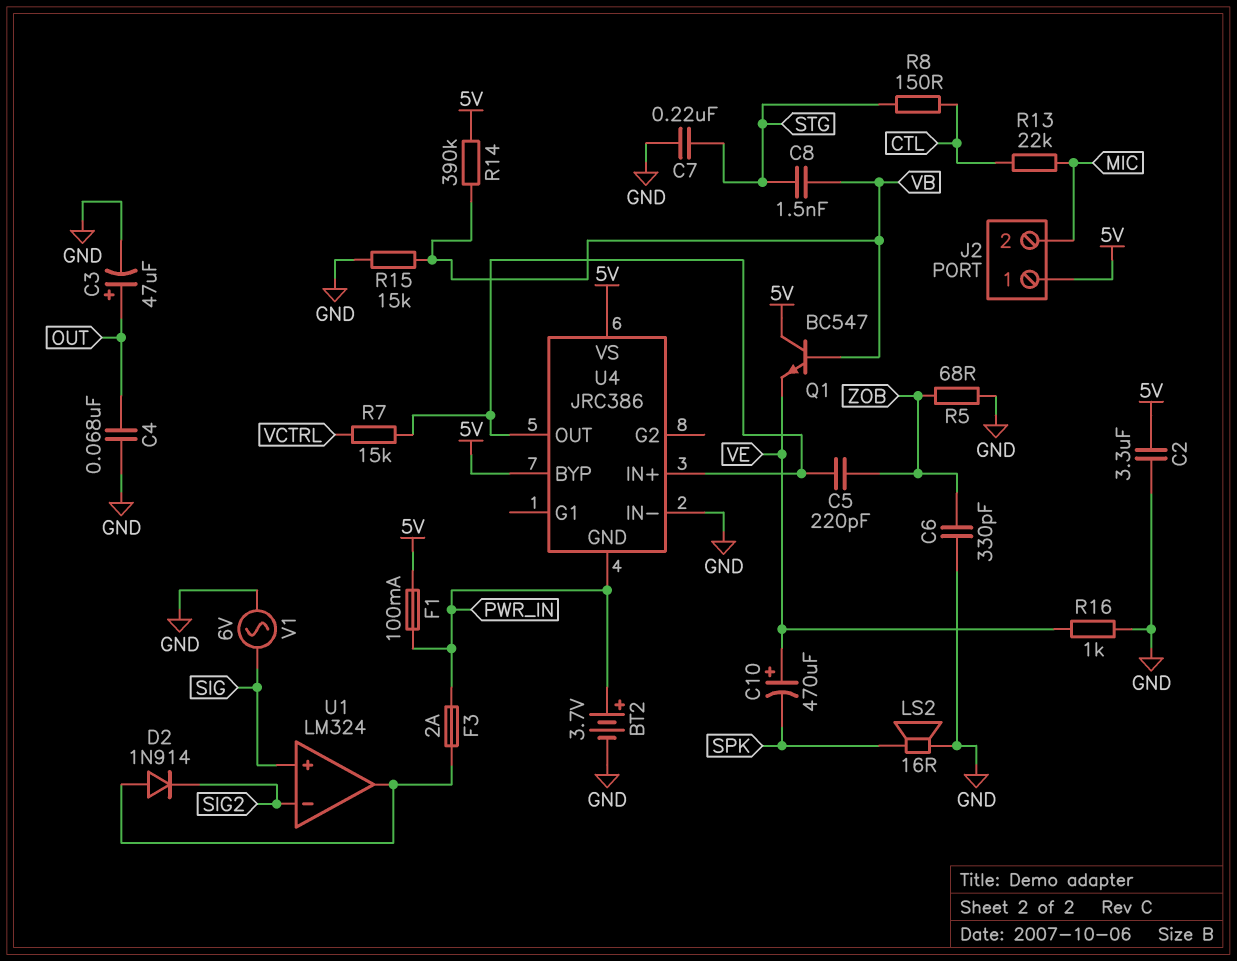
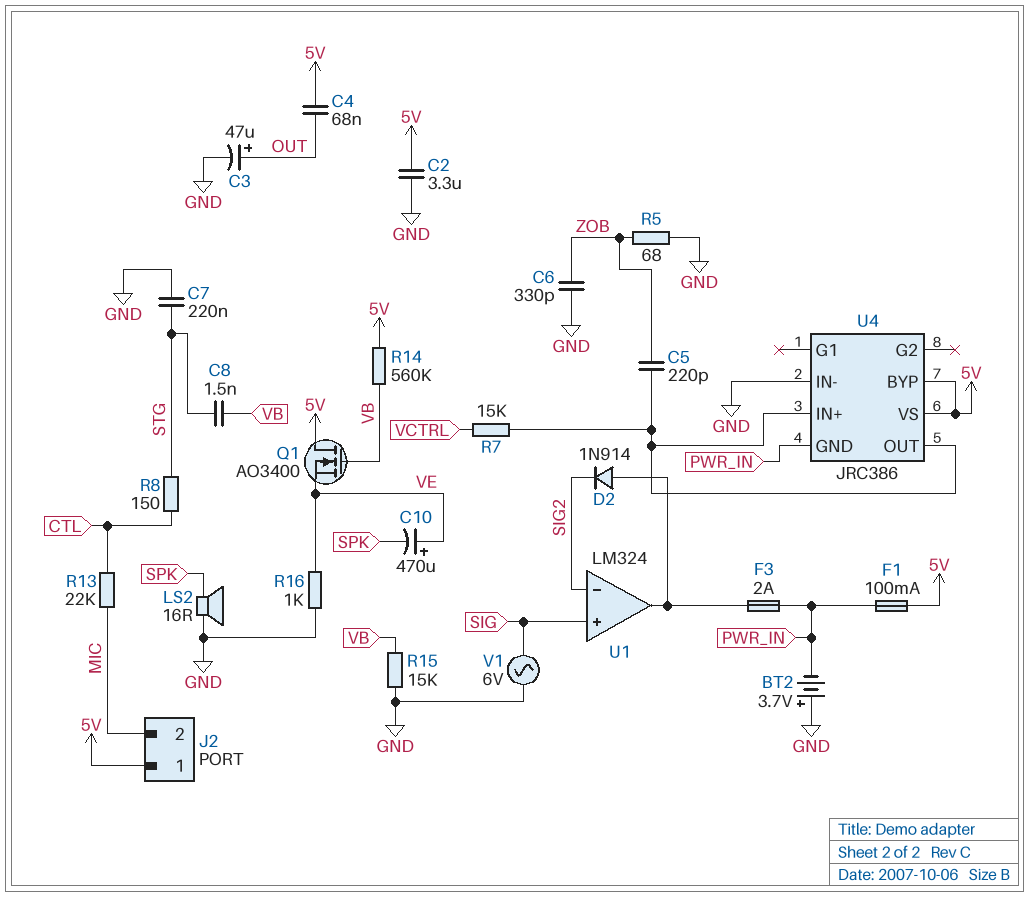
BT2: 3.7V (plus PWR_IN, minus GND) -> 3.7V (plus GND, minus PWR_IN)
C4: 68nF (GND, OUT) -> 68nF (5V, OUT)
Q1: NPN BC547 (B VB, C 5V, E VE) -> NMOS AO3400 (G VB, D 5V, S VE)
R14: 390k (5V, VB) -> 560k (5V, VB)

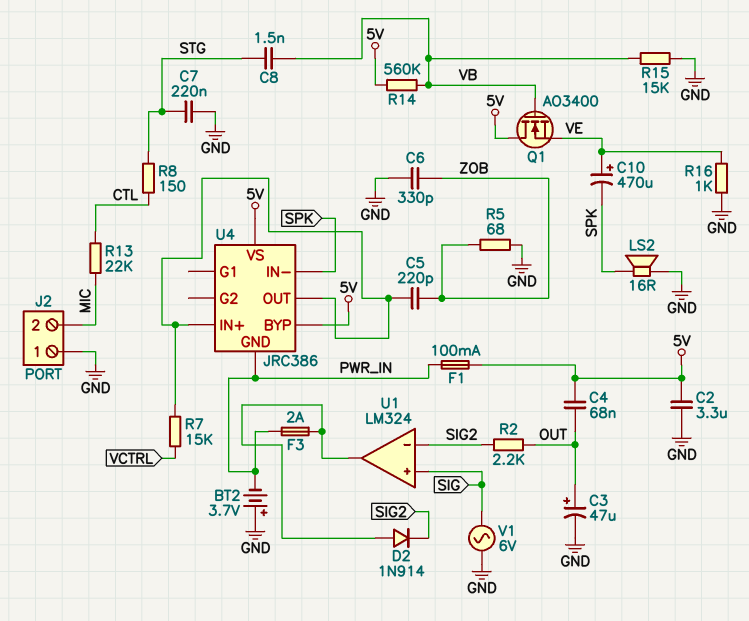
J2 pin 1: 5V -> GND
R2: none -> 2.2k (OUT, SIG2)
U4 pin IN-: GND -> SPK

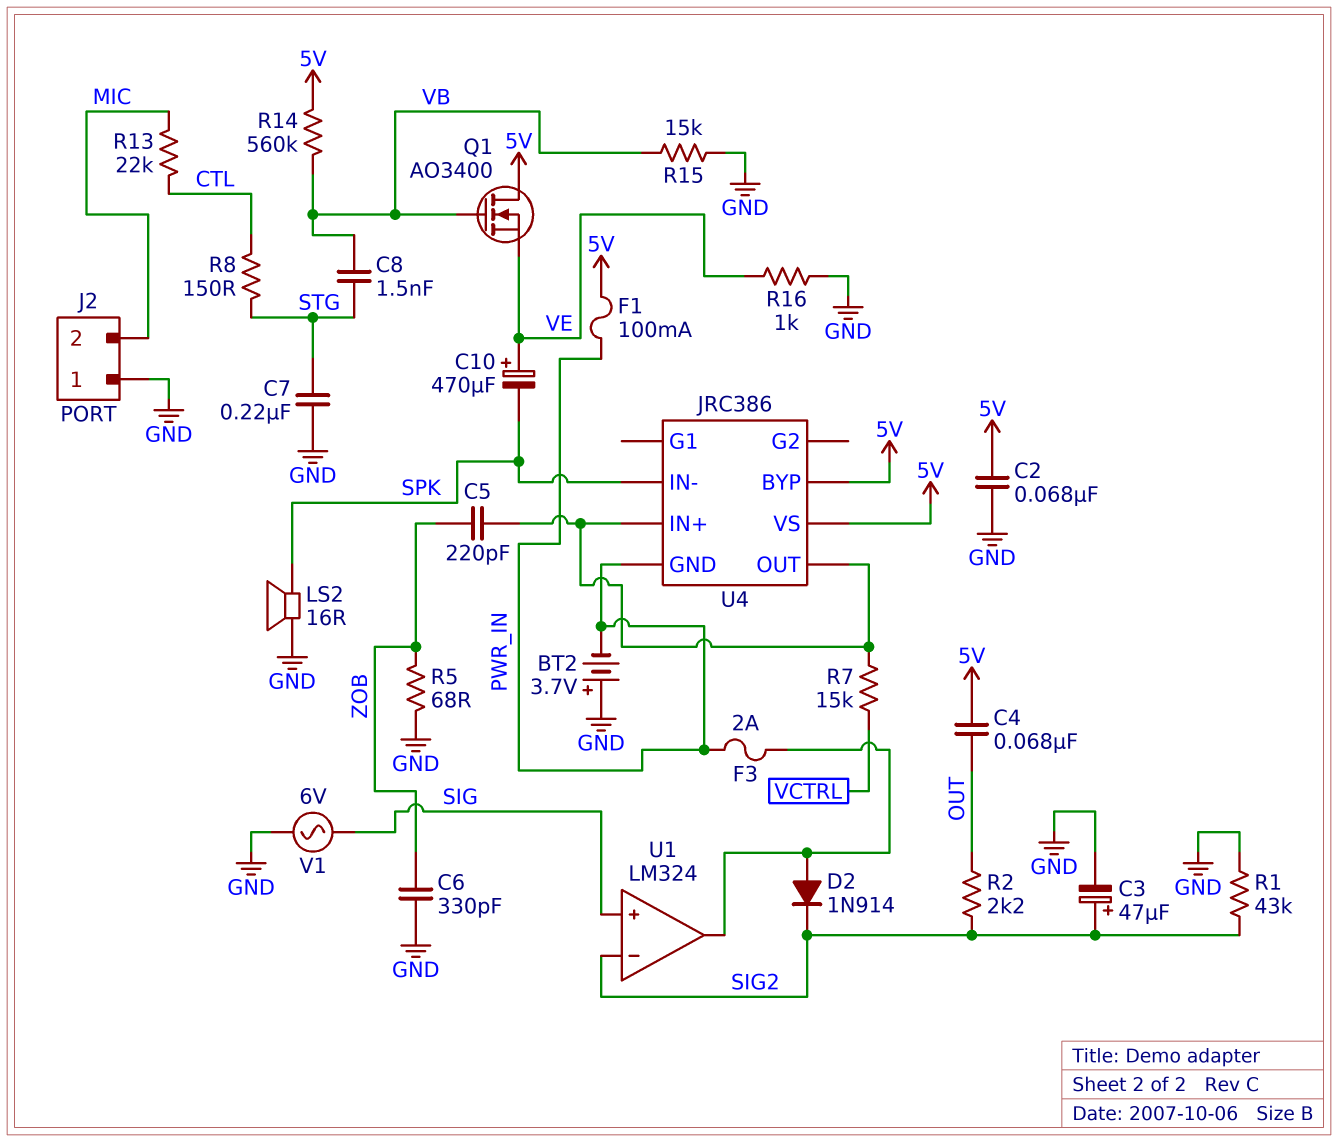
C2: 3.3uF (5V, GND) -> 68nF (5V, GND)
C3: 47uF (plus OUT, minus GND) -> 47uF (plus SIG2, minus GND)
R1: none -> 43k (GND, SIG2)

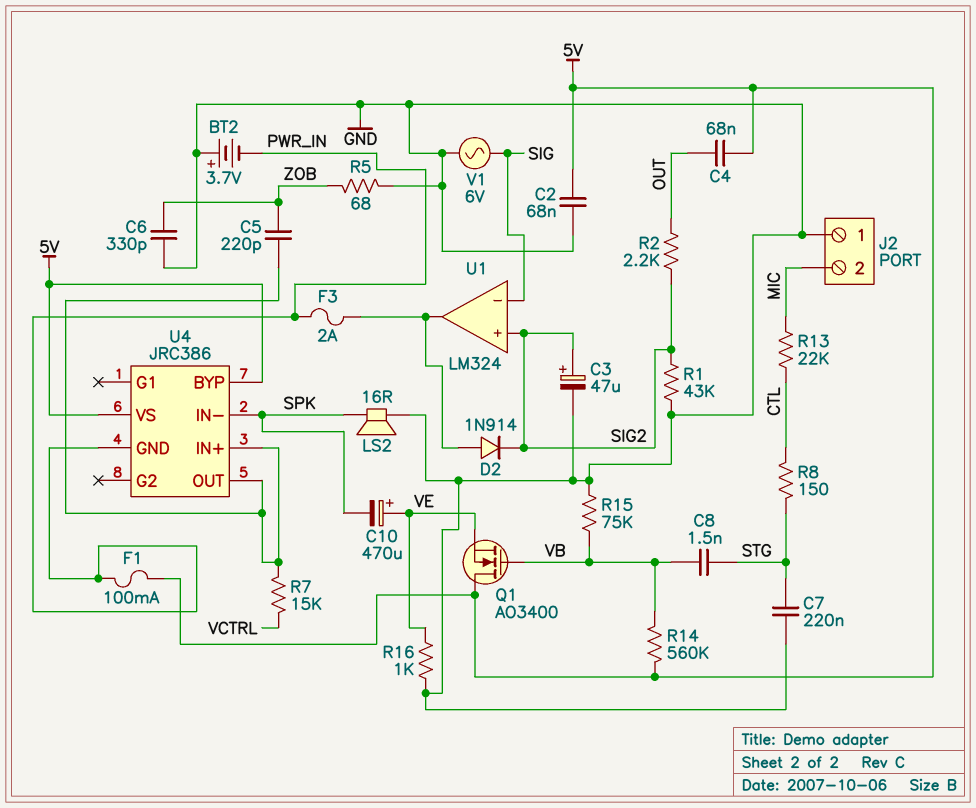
R15: 15k (GND, VB) -> 75k (GND, VB)
U1 pin in+: SIG -> SIG2
U1 pin in-: SIG2 -> SIG

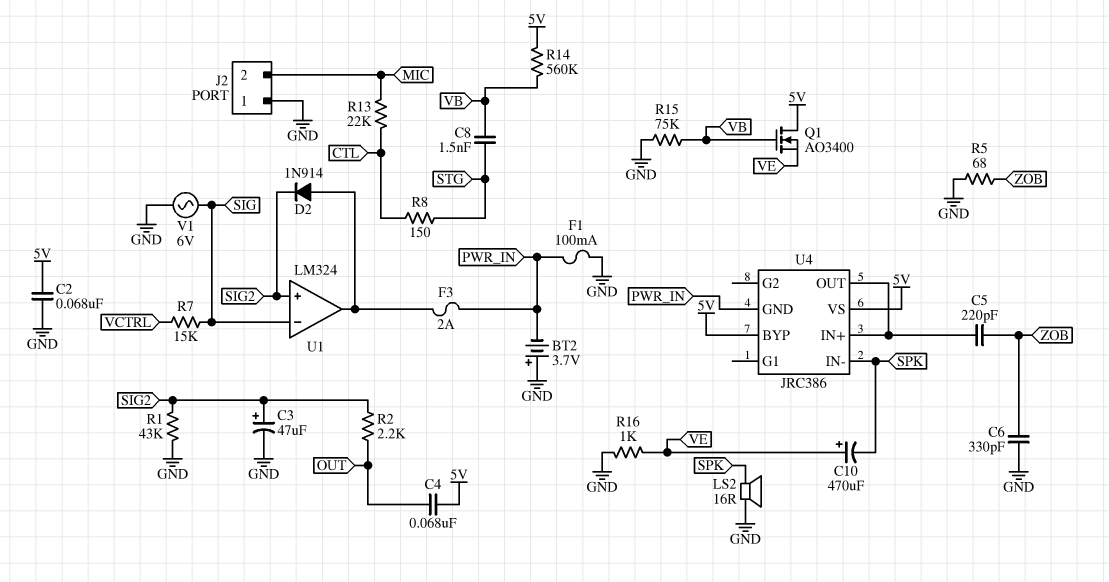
C7: 220nF (GND, STG) -> none
F1: 100mA (5V, PWR_IN) -> 100mA (GND, PWR_IN)
R7: 15k (U4/IN+, VCTRL) -> 15k (SIG, VCTRL)

